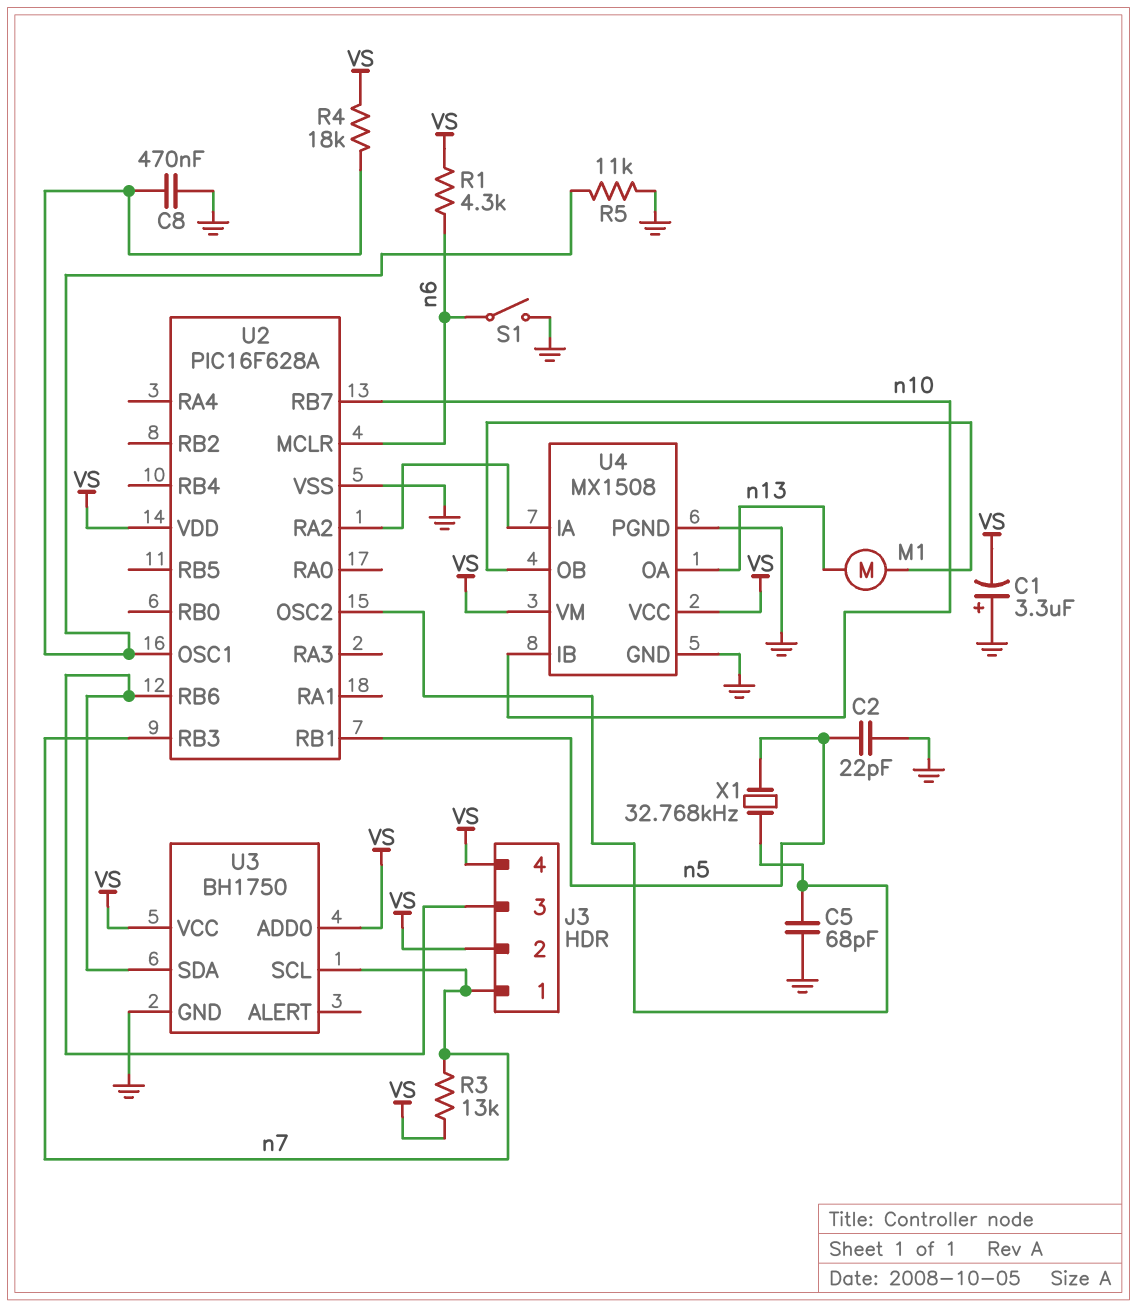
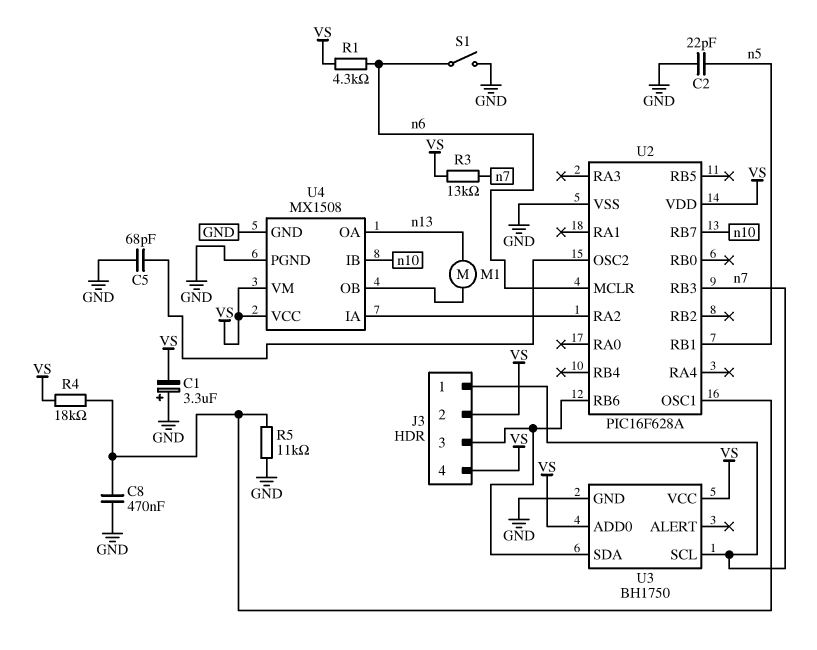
X1: 32.768kHz (U2/OSC2, n5) -> none

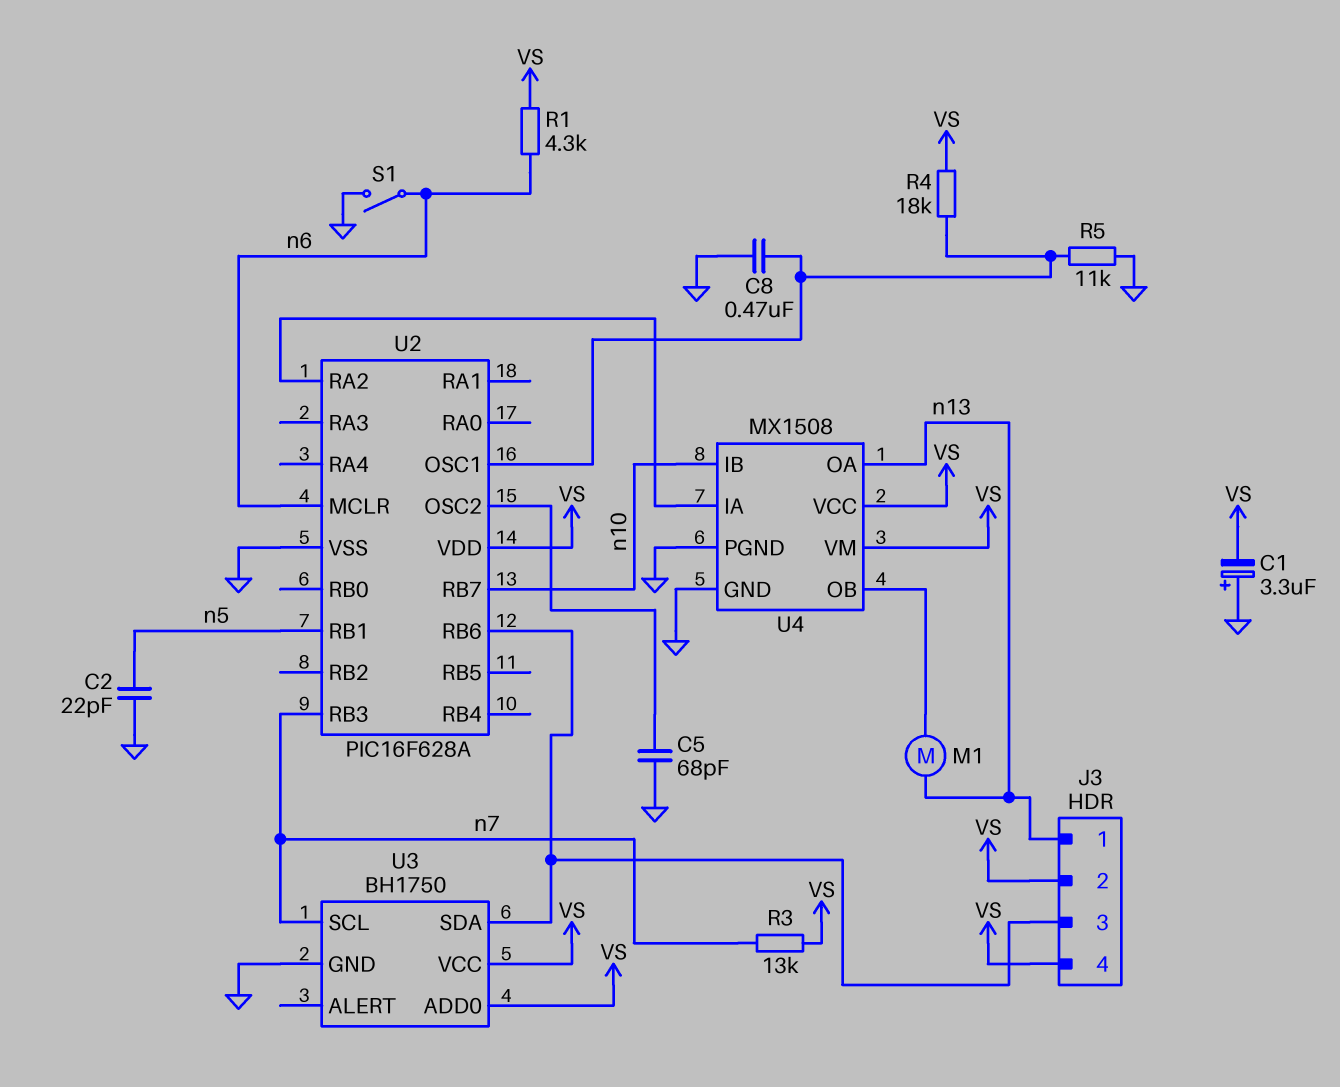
J3 pin 1: n7 -> n13

